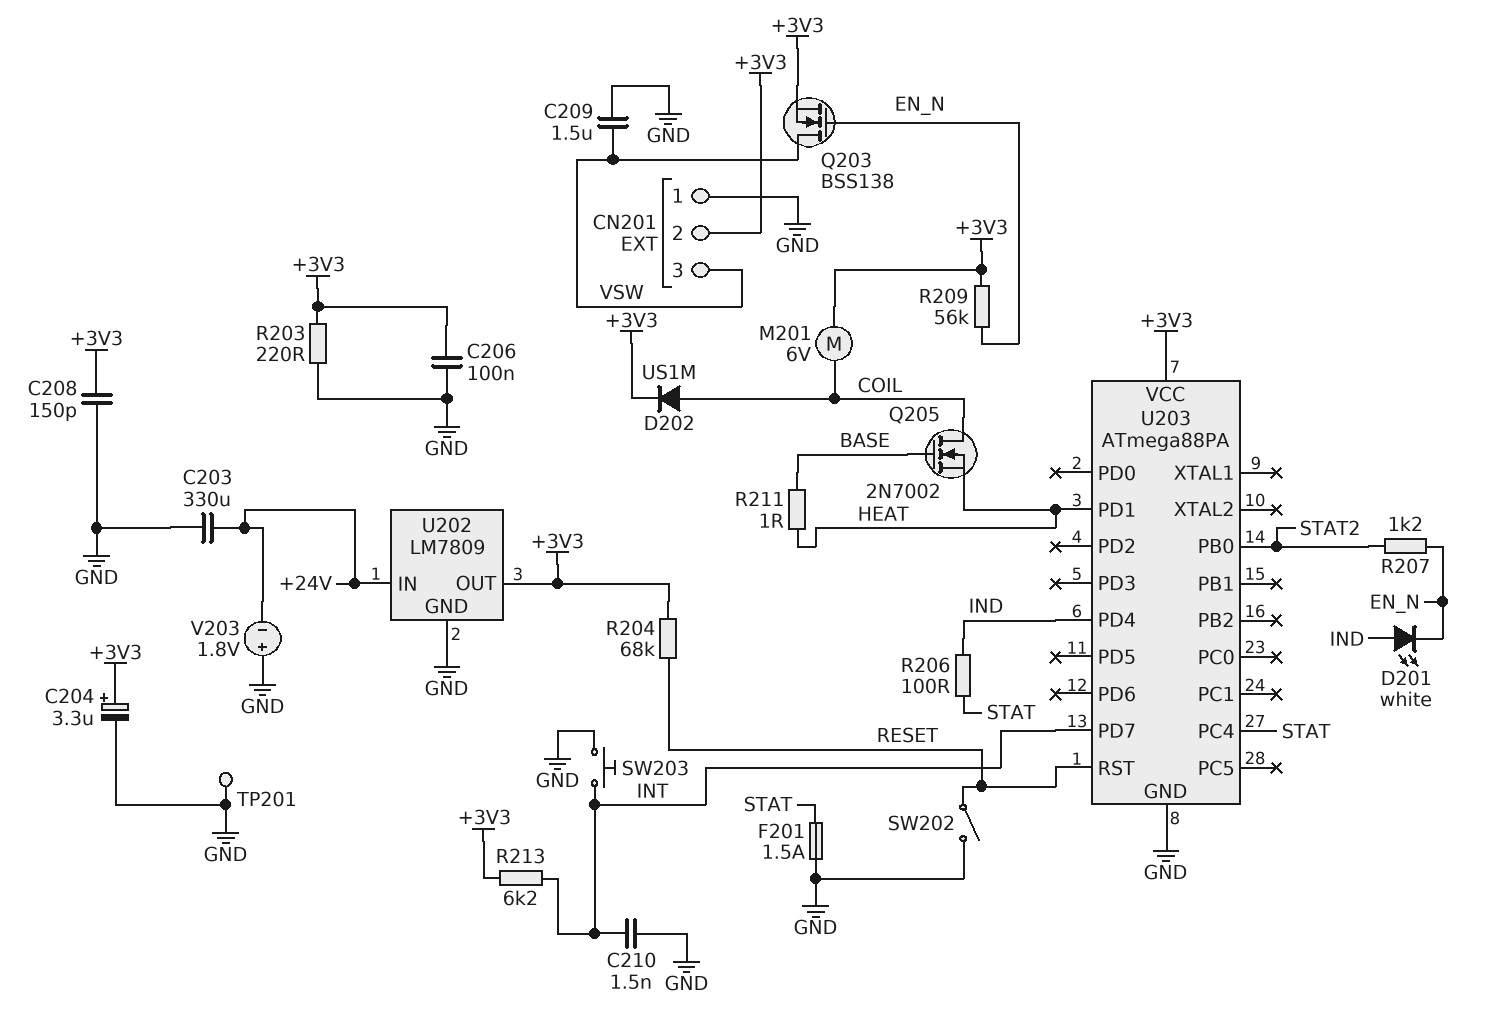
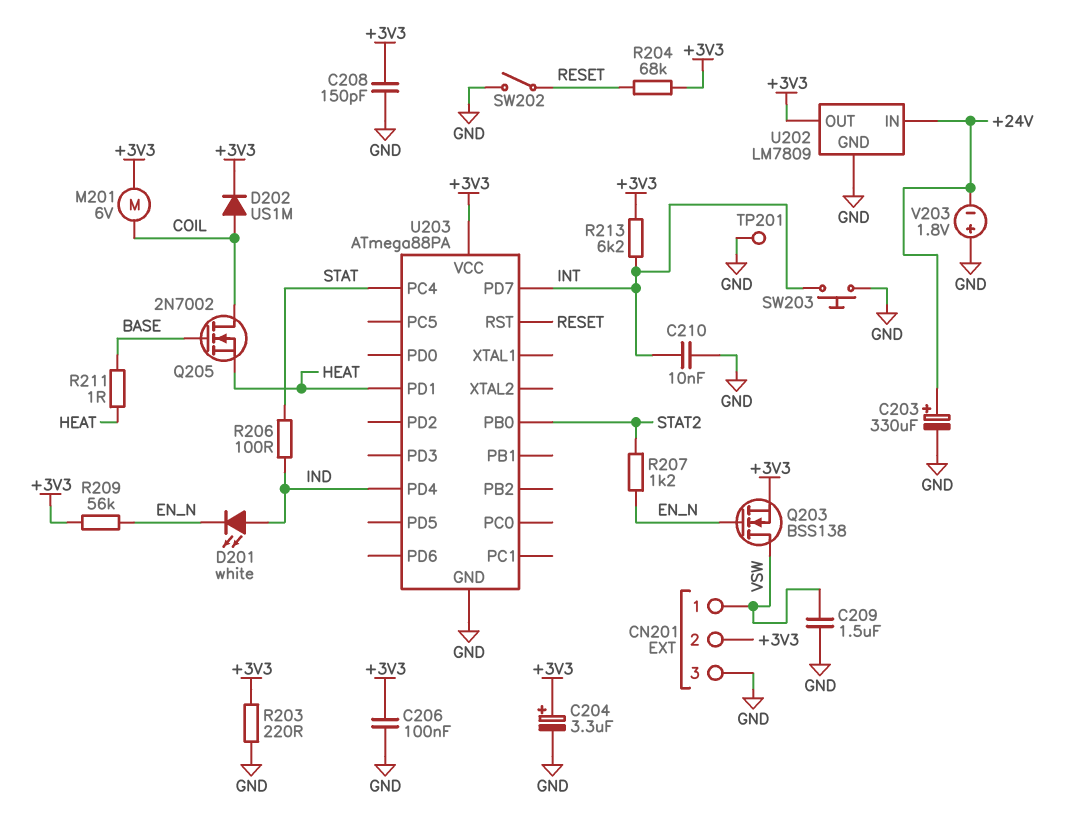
C203: 330uF (+24V, GND) -> 330uF (plus +24V, minus GND)
C210: 1.5nF (GND, INT) -> 10nF (GND, INT)
CN201 pin 1: GND -> VSW
CN201 pin 3: VSW -> GND
F201: 1.5A (GND, STAT) -> none

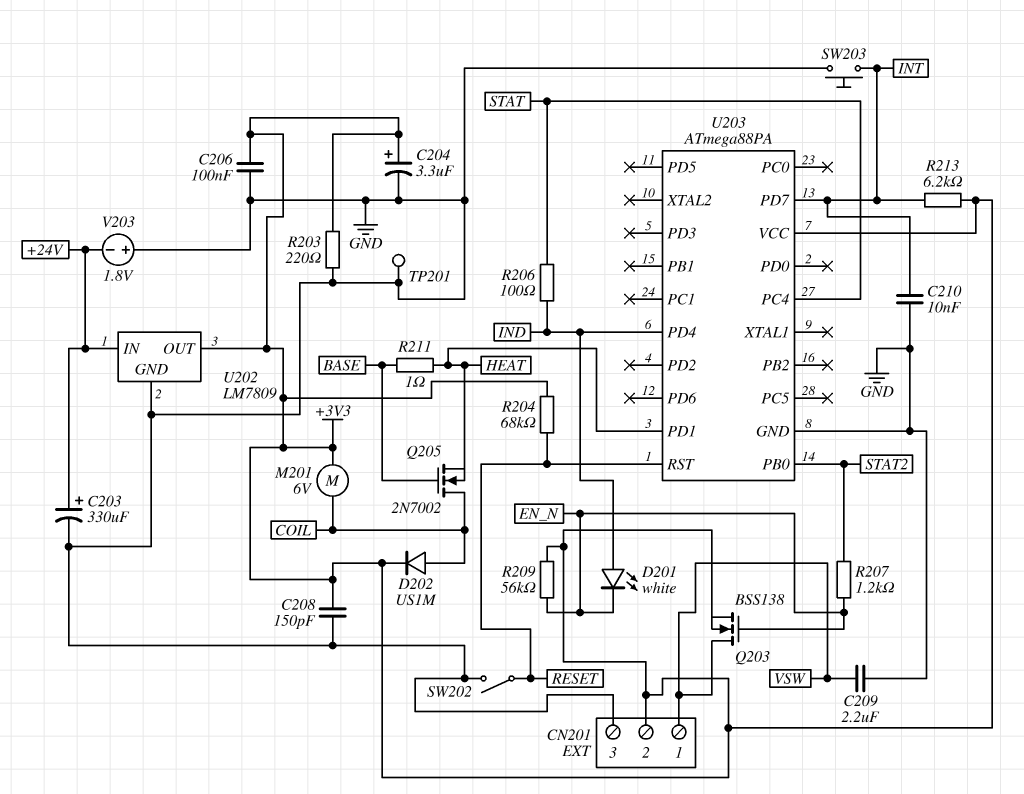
C209: 1.5uF (GND, VSW) -> 2.2uF (GND, VSW)

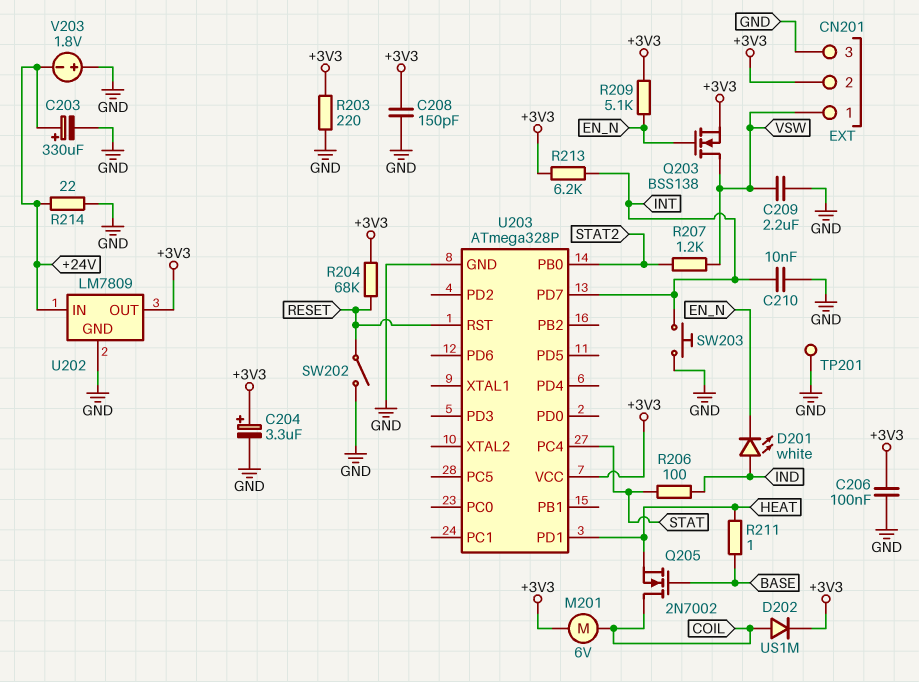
R207: 1.2k (EN_N, STAT2) -> 1.2k (STAT2, VSW)
R209: 56k (+3V3, EN_N) -> 5.1k (+3V3, EN_N)
R214: none -> 22 (+24V, GND)
U203: ATmega88PA -> ATmega328P
U203 pin PD4: IND -> none

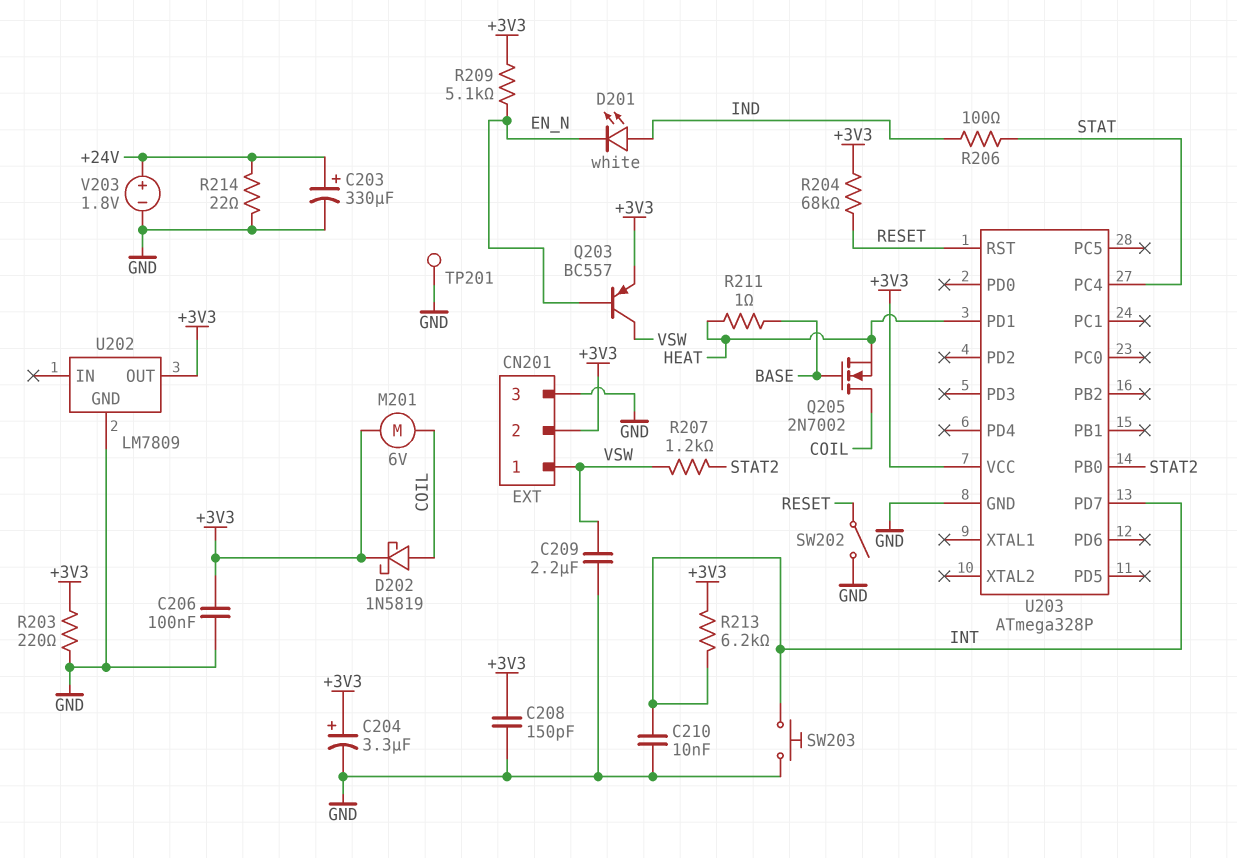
D202: diode US1M (A COIL, K +3V3) -> schottky 1N5819 (A COIL, K +3V3)
Q203: NMOS BSS138 (G EN_N, D VSW, S +3V3) -> PNP BC557 (B EN_N, C VSW, E +3V3)
U202 pin IN: +24V -> none
V203: 1.8V (plus GND, minus +24V) -> 1.8V (plus +24V, minus GND)

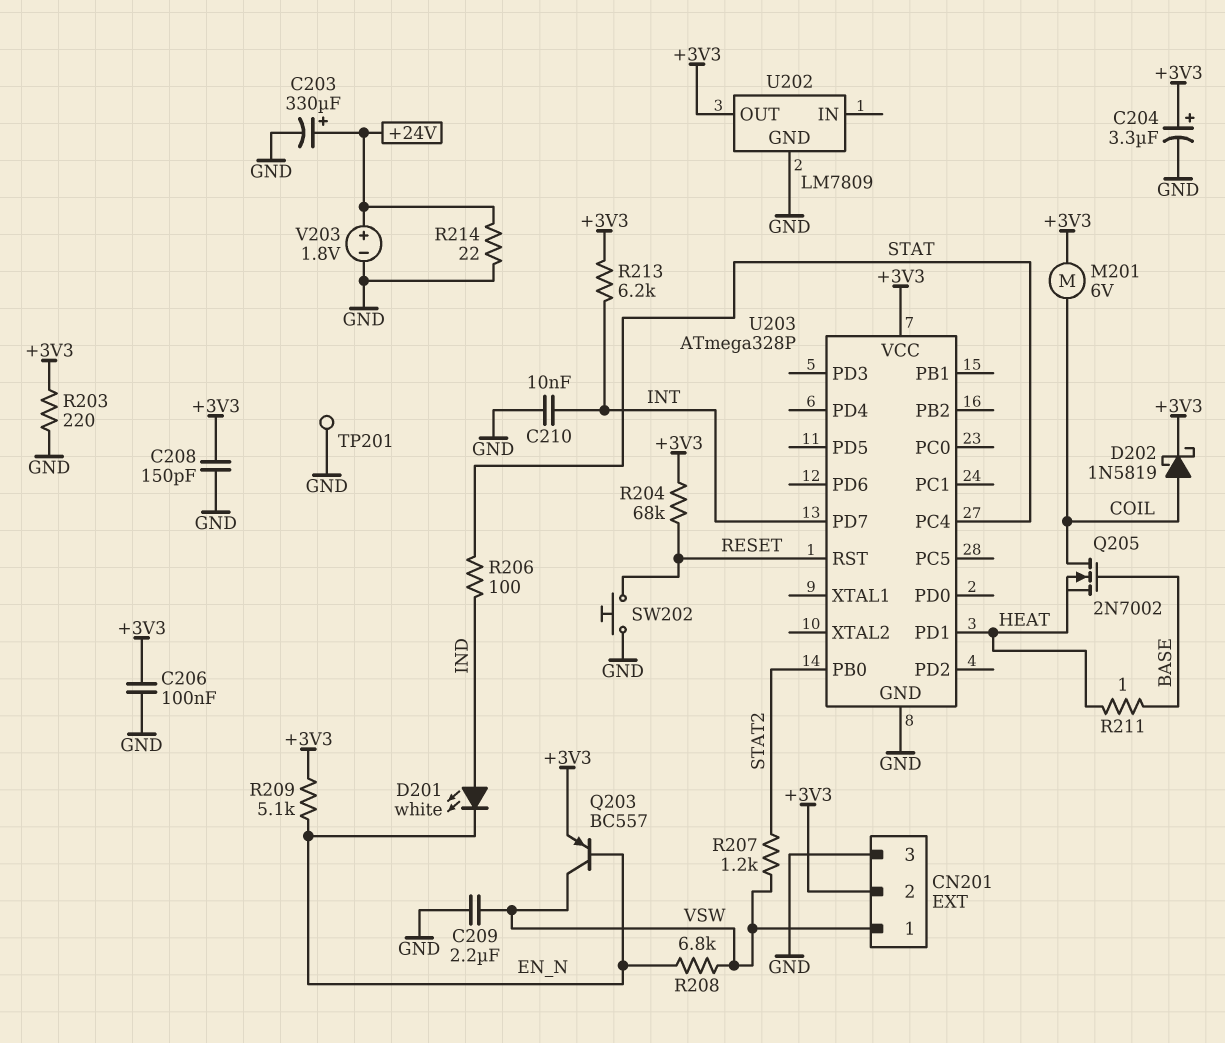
R208: none -> 6.8k (EN_N, VSW)
SW202: switch (GND, RESET) -> button (GND, RESET)
SW203: button (GND, INT) -> none

